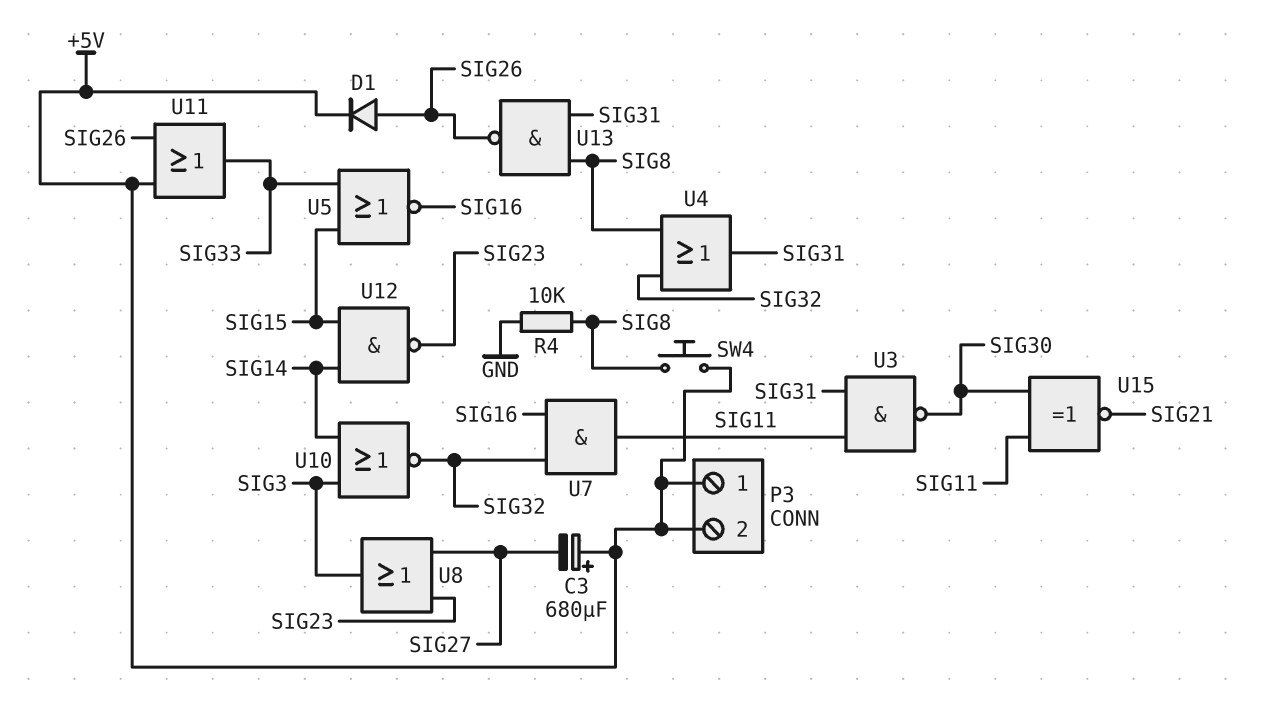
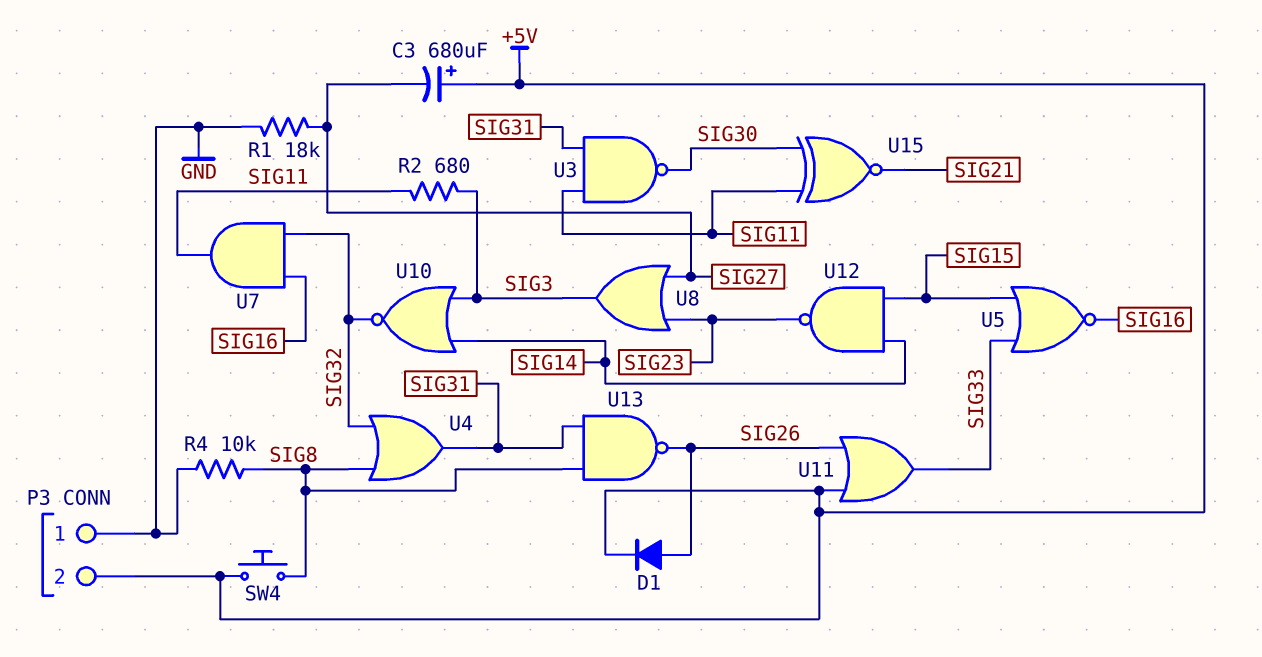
P3 pin 1: +5V -> GND
R1: none -> 18k (GND, SIG27)
R2: none -> 680 (SIG3, SIG11)

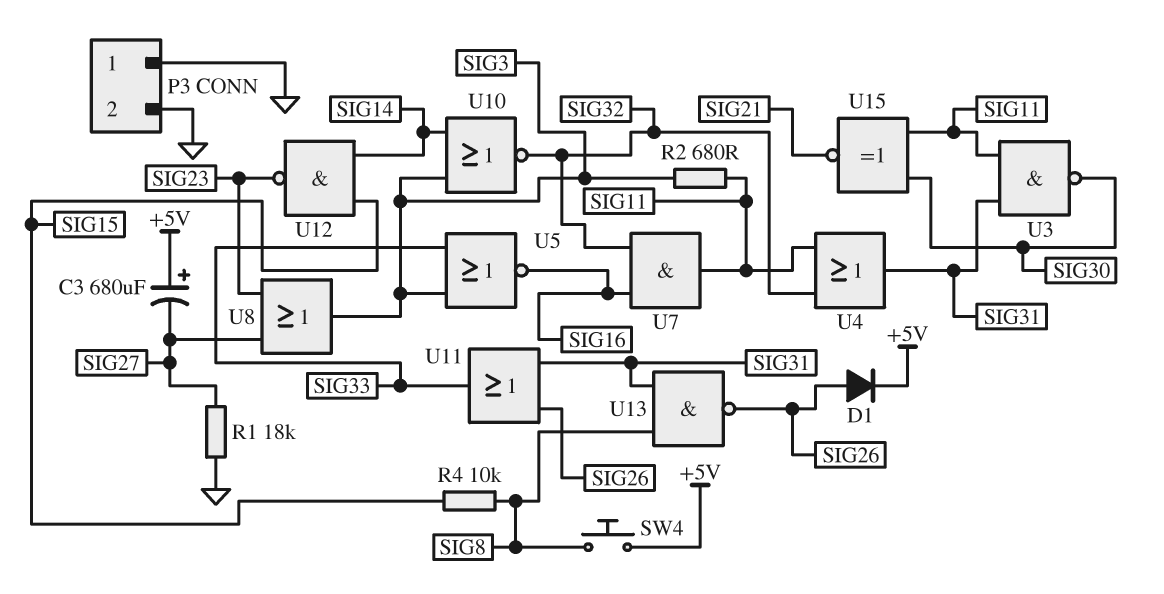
P3 pin 2: +5V -> GND
R4: 10k (GND, SIG8) -> 10k (SIG8, SIG15)
U4: OR (in SIG8, in SIG32, out SIG31) -> OR (in SIG11, in SIG32, out SIG31)
U5: NOR (in SIG15, in SIG33, out SIG16) -> NOR (in SIG3, in SIG33, out SIG16)
U11: OR (in +5V, in SIG26, out SIG33) -> OR (in SIG26, in SIG31, out SIG33)

